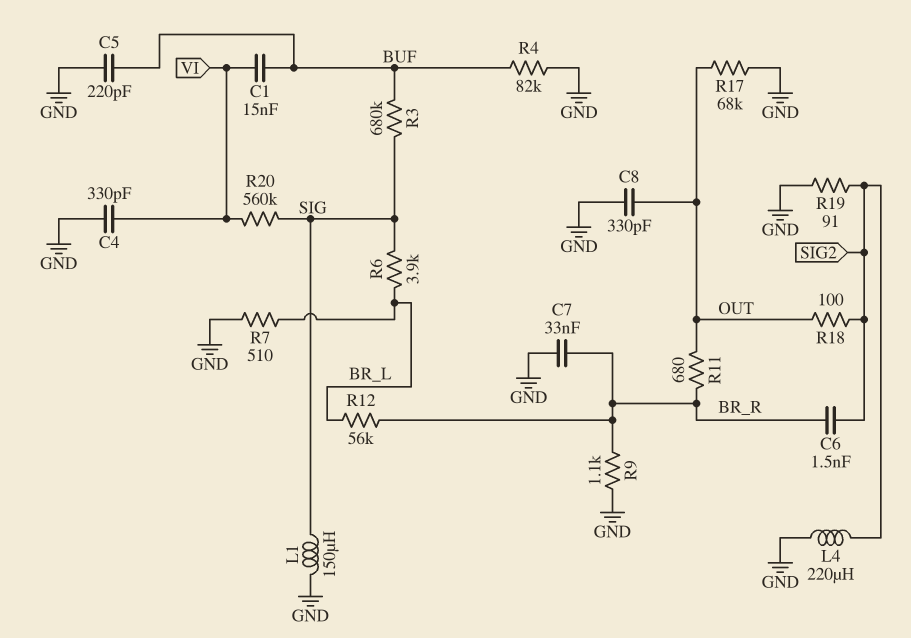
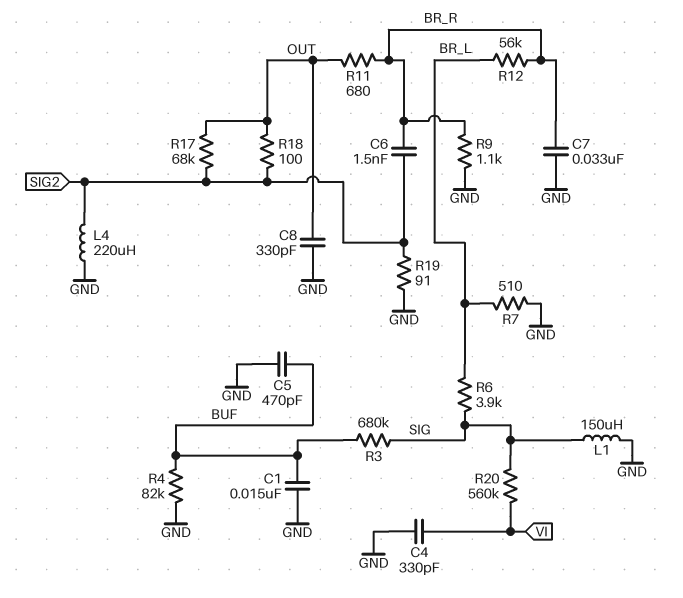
C1: 15nF (BUF, VI) -> 15nF (BUF, GND)
C5: 220pF (BUF, GND) -> 470pF (BUF, GND)
R17: 68k (GND, OUT) -> 68k (OUT, SIG2)

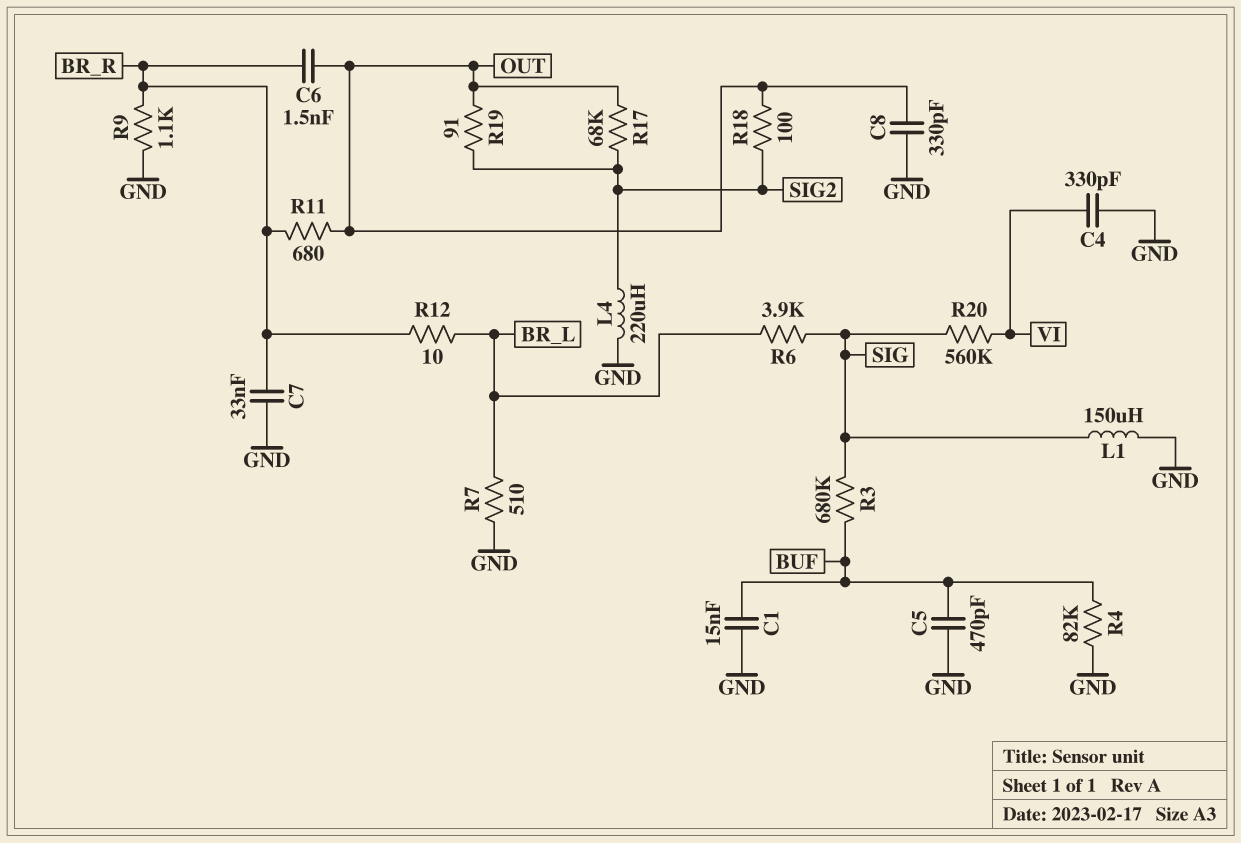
C6: 1.5nF (BR_R, SIG2) -> 1.5nF (BR_R, OUT)
R12: 56k (BR_L, BR_R) -> 10 (BR_L, BR_R)
R19: 91 (GND, SIG2) -> 91 (OUT, SIG2)

